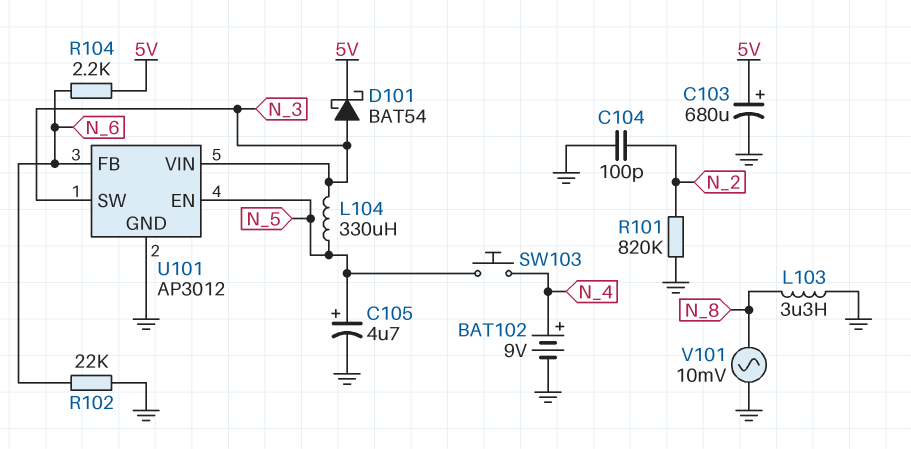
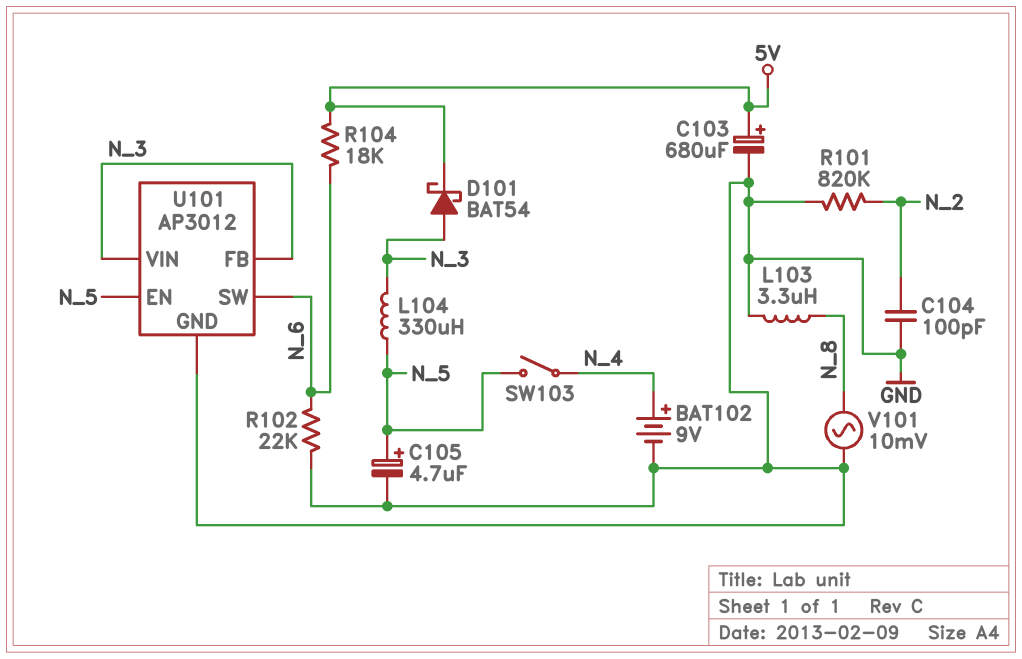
R104: 2.2k (5V, N_6) -> 18k (5V, N_6)
SW103: button (N_4, N_5) -> switch (N_4, N_5)
U101 pin FB: N_6 -> N_3
U101 pin SW: N_3 -> N_6

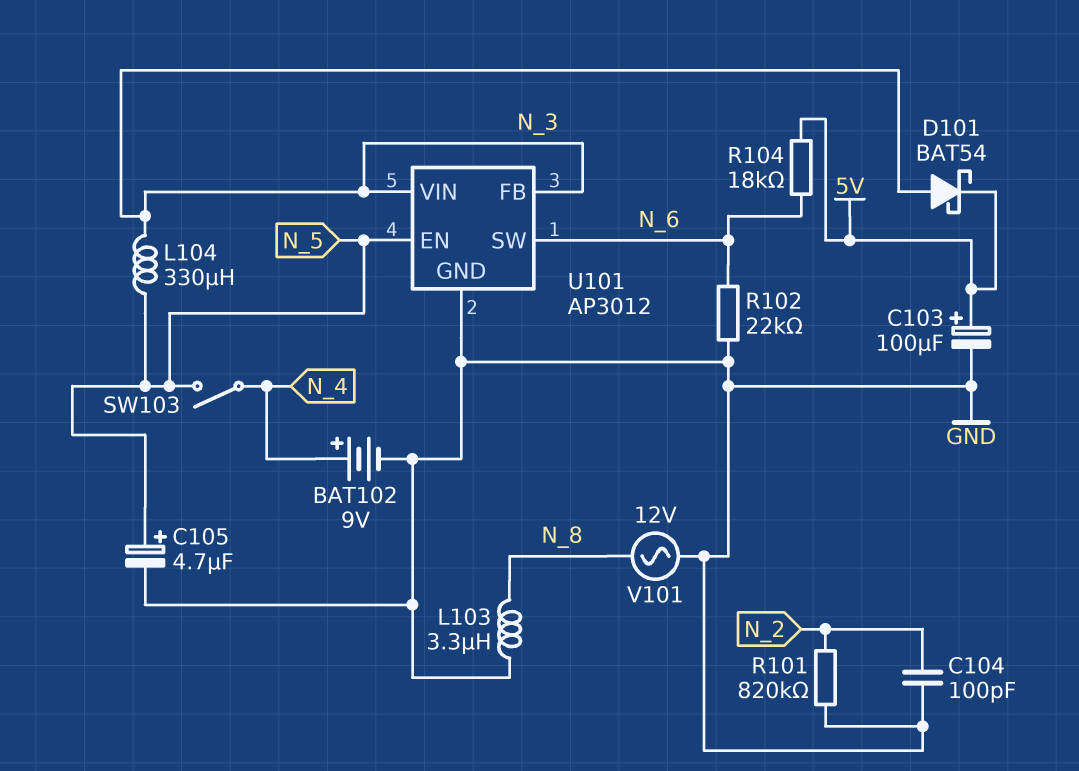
C103: 680uF (plus 5V, minus GND) -> 100uF (plus 5V, minus GND)
V101: AC 10mV (GND, N_8) -> AC 12V (GND, N_8)

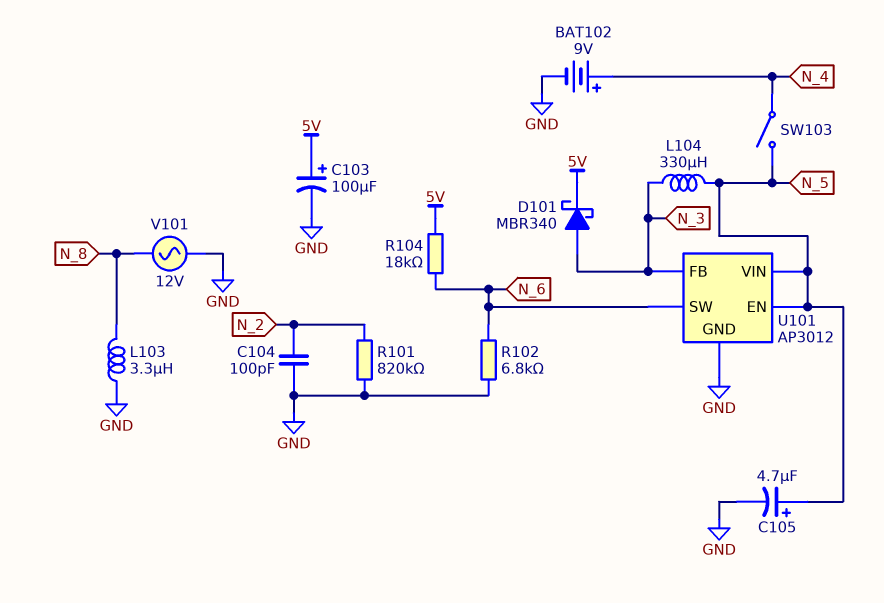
D101: schottky BAT54 (A N_3, K 5V) -> schottky MBR340 (A N_3, K 5V)
R102: 22k (GND, N_6) -> 6.8k (GND, N_6)
U101 pin VIN: N_3 -> N_5

